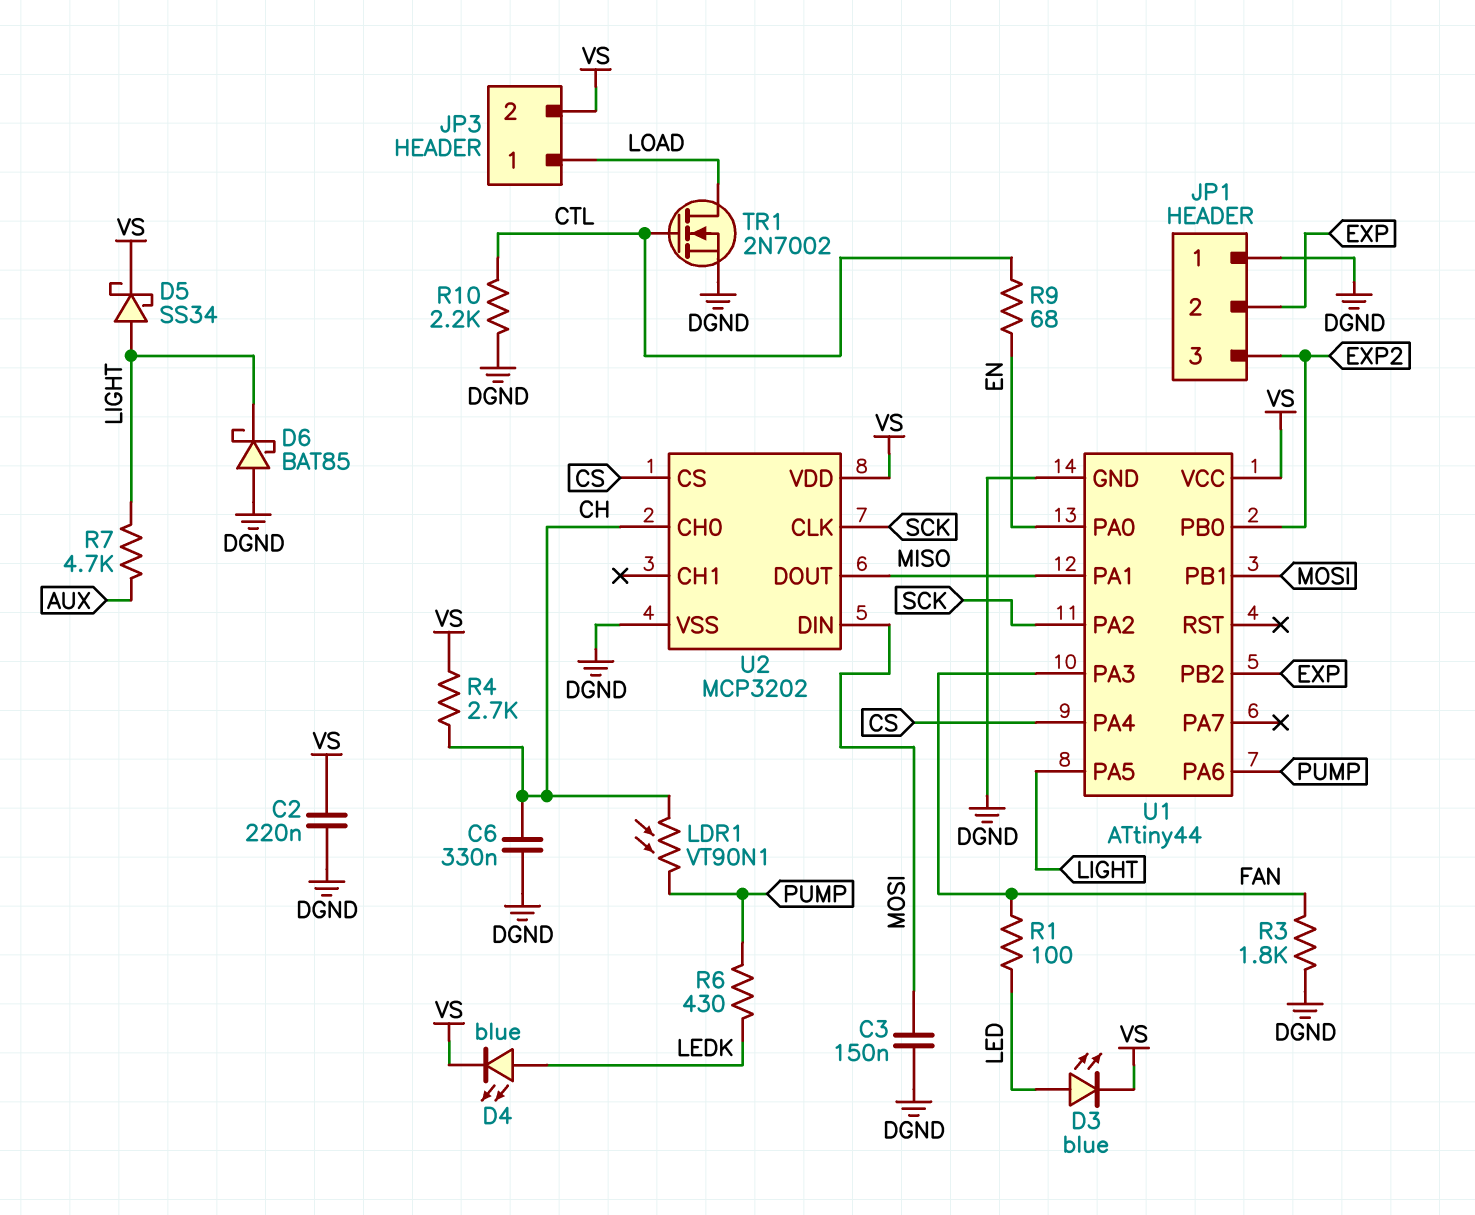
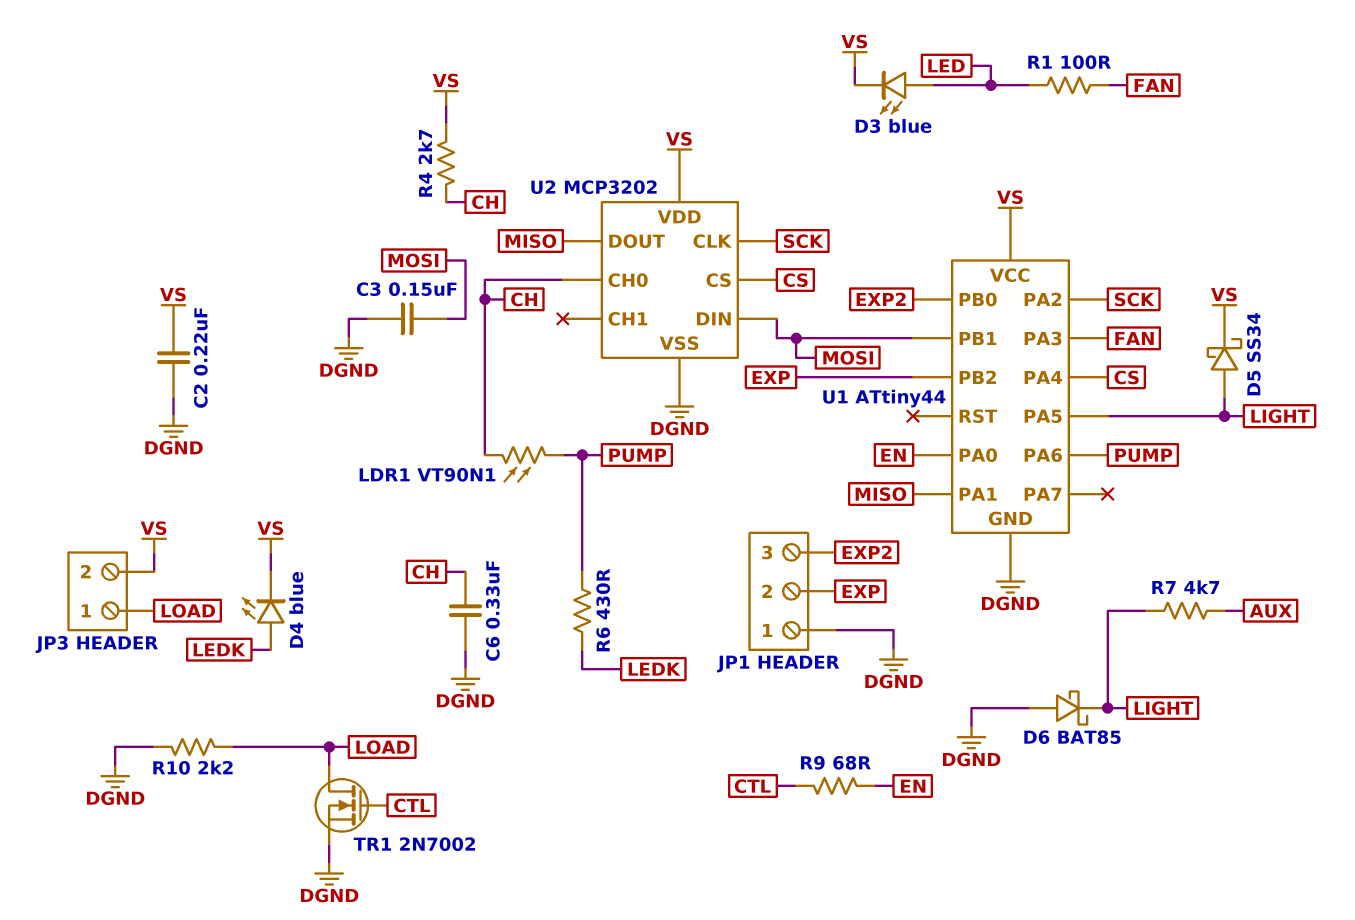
R3: 1.8k (DGND, FAN) -> none
R10: 2.2k (CTL, DGND) -> 2.2k (DGND, LOAD)

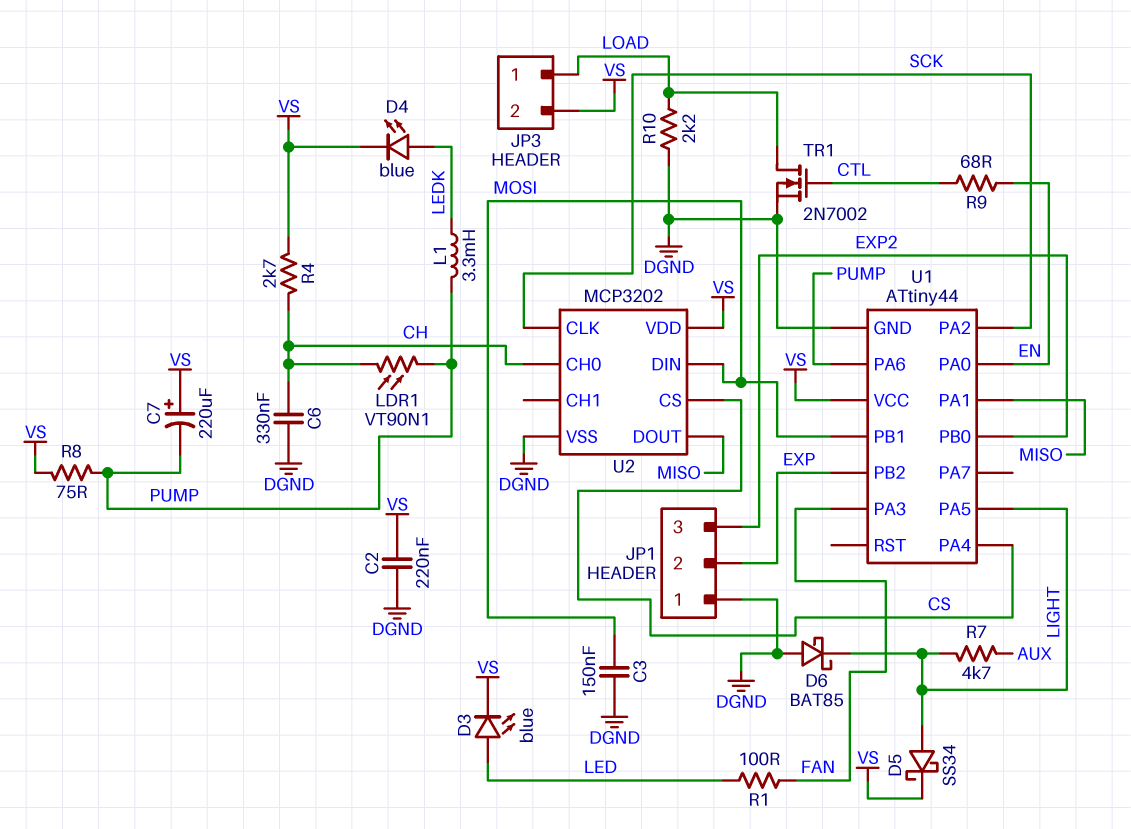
C7: none -> 220uF (plus VS, minus PUMP)
L1: none -> 3.3mH (LEDK, PUMP)
R6: 430 (LEDK, PUMP) -> none
R8: none -> 75 (PUMP, VS)

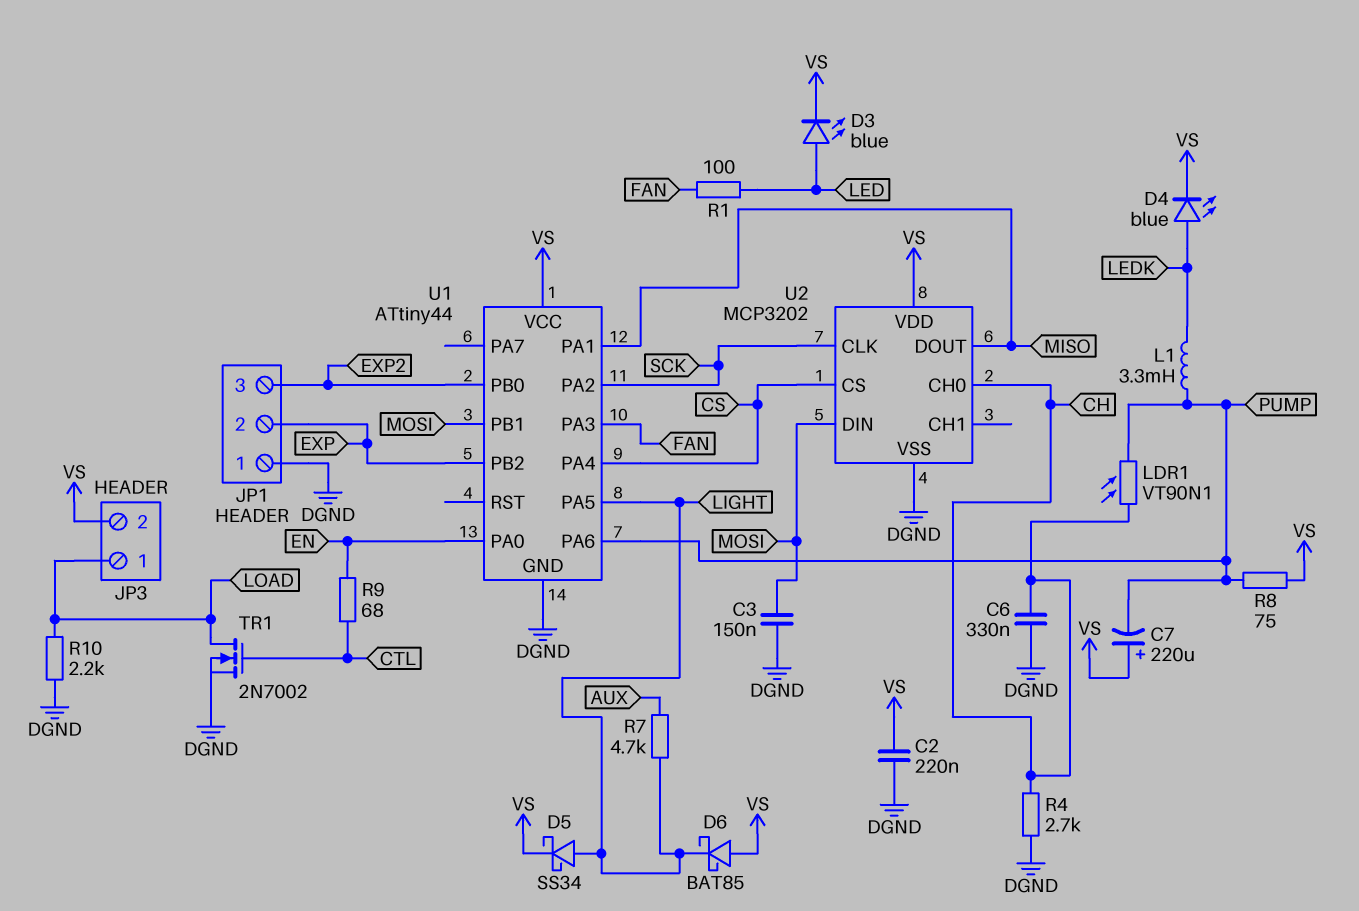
D6: schottky BAT85 (A DGND, K LIGHT) -> schottky BAT85 (A VS, K LIGHT)
R4: 2.7k (CH, VS) -> 2.7k (CH, DGND)

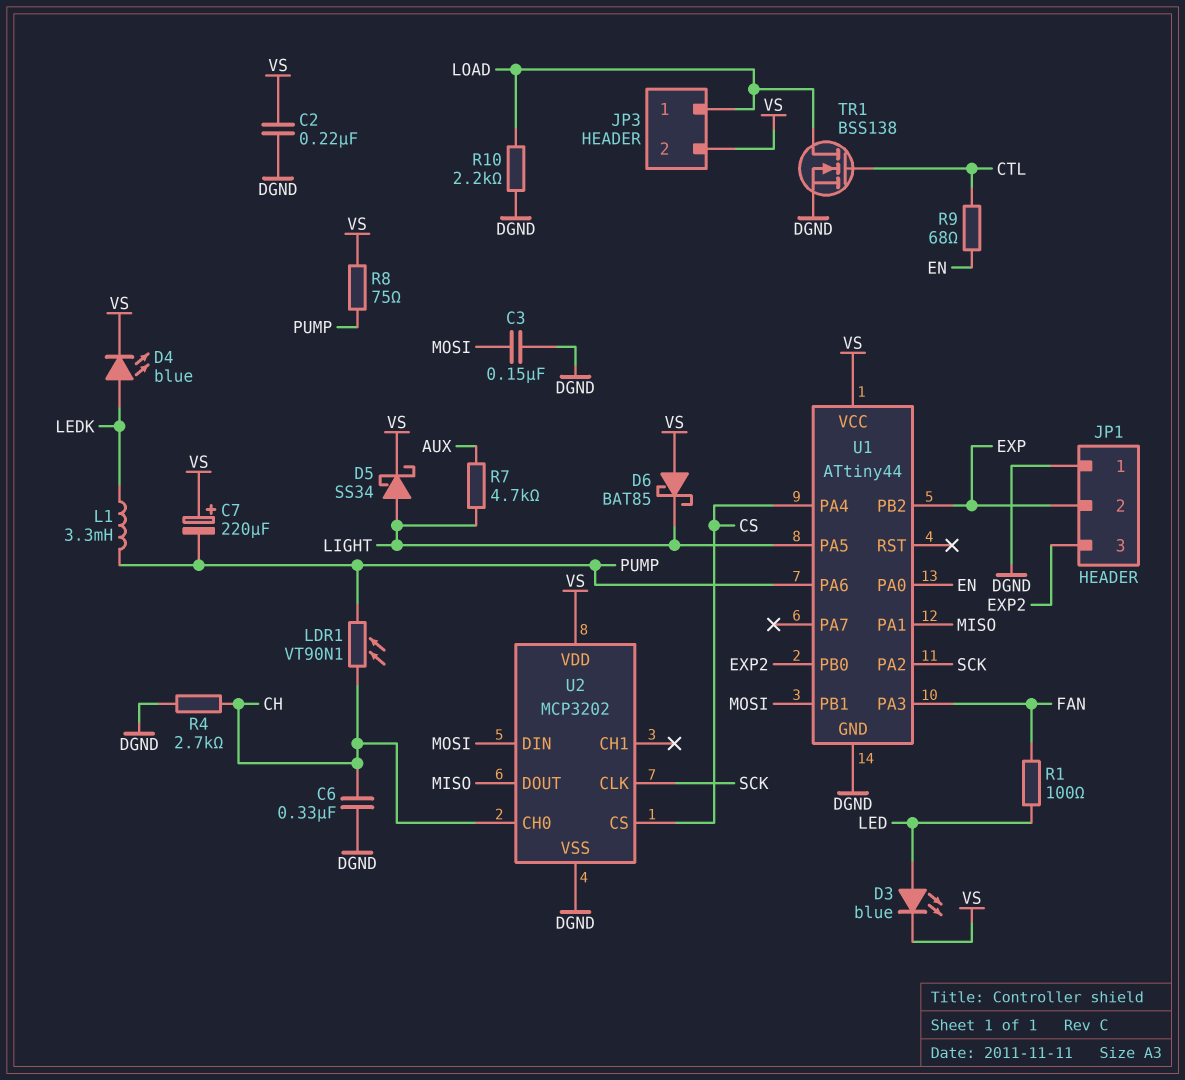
TR1: NMOS 2N7002 (G CTL, D LOAD, S DGND) -> NMOS BSS138 (G CTL, D LOAD, S DGND)

